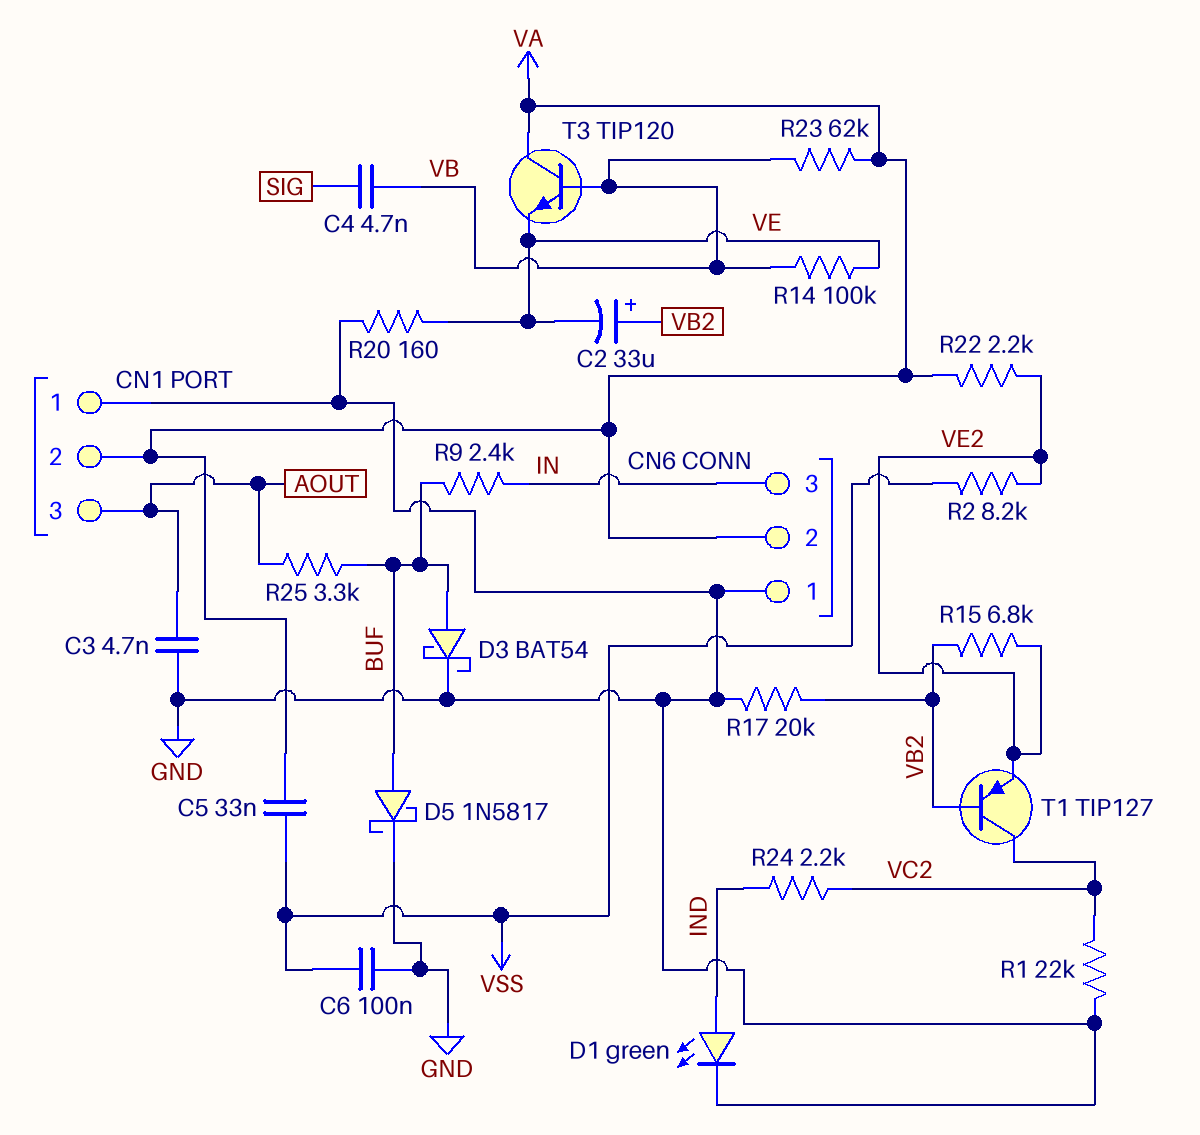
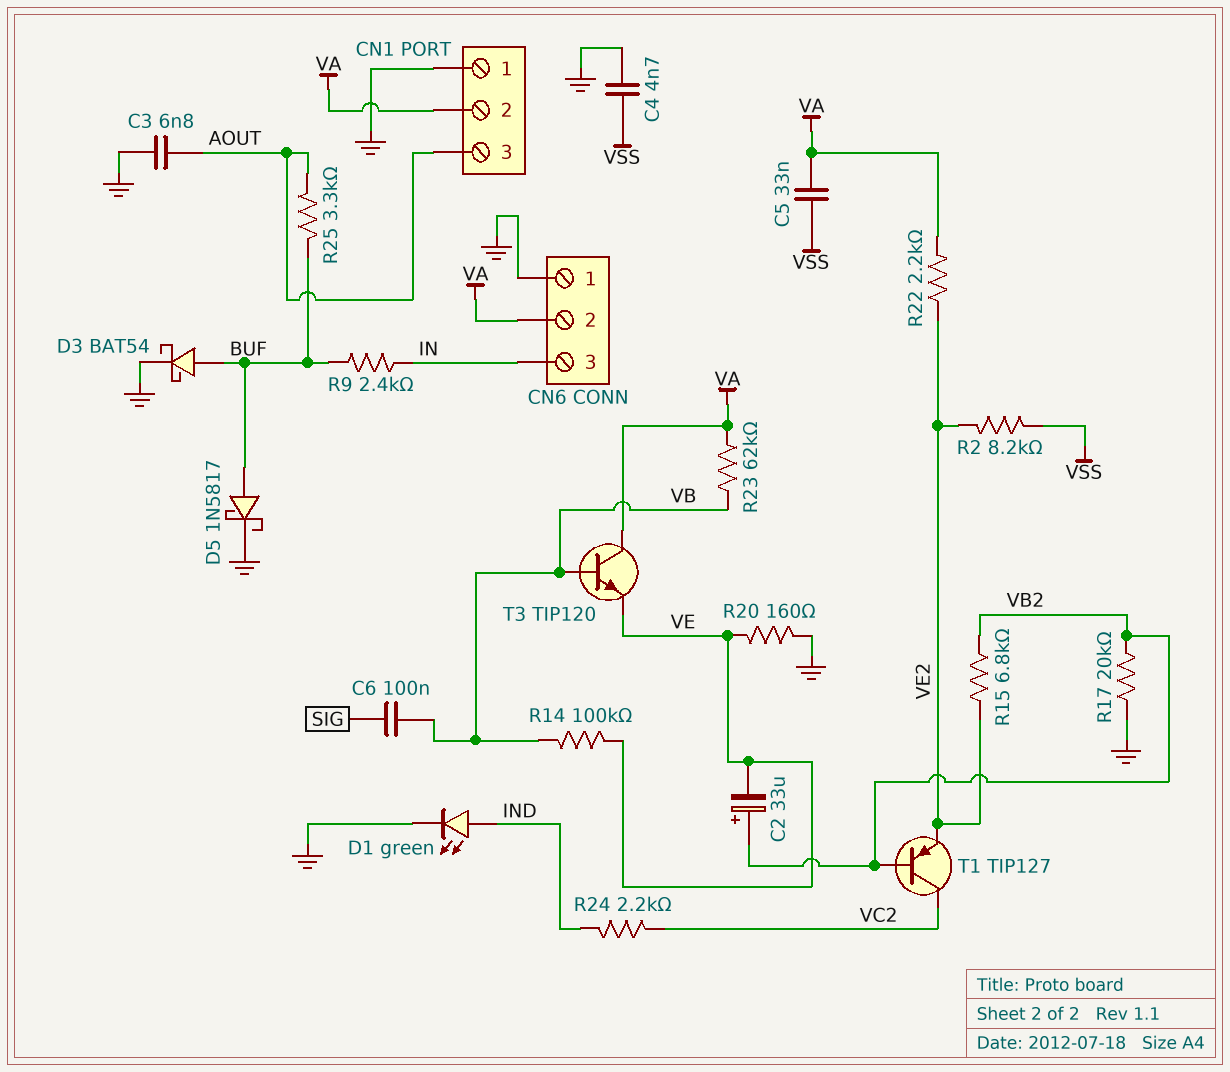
C3: 4.7nF (AOUT, GND) -> 6.8nF (AOUT, GND)
C4: 4.7nF (SIG, VB) -> 4.7nF (GND, VSS)
C6: 100nF (GND, VSS) -> 100nF (SIG, VB)
R1: 22k (GND, VC2) -> none

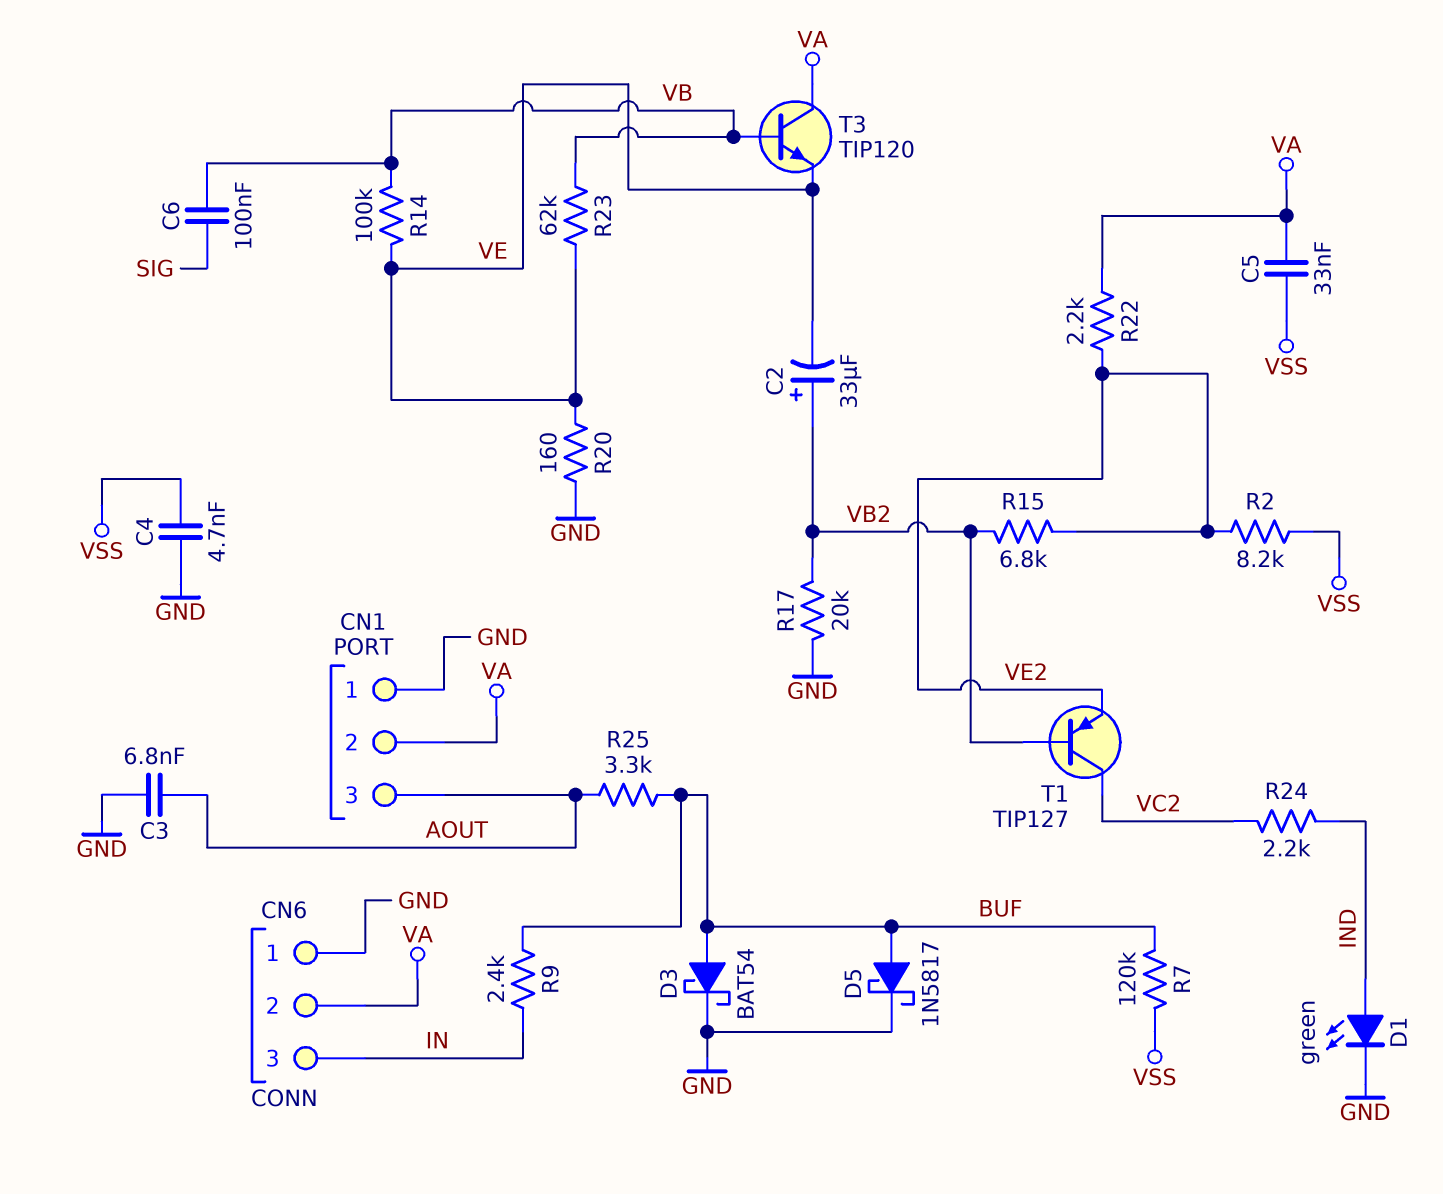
R7: none -> 120k (BUF, VSS)
R23: 62k (VA, VB) -> 62k (VB, VE)

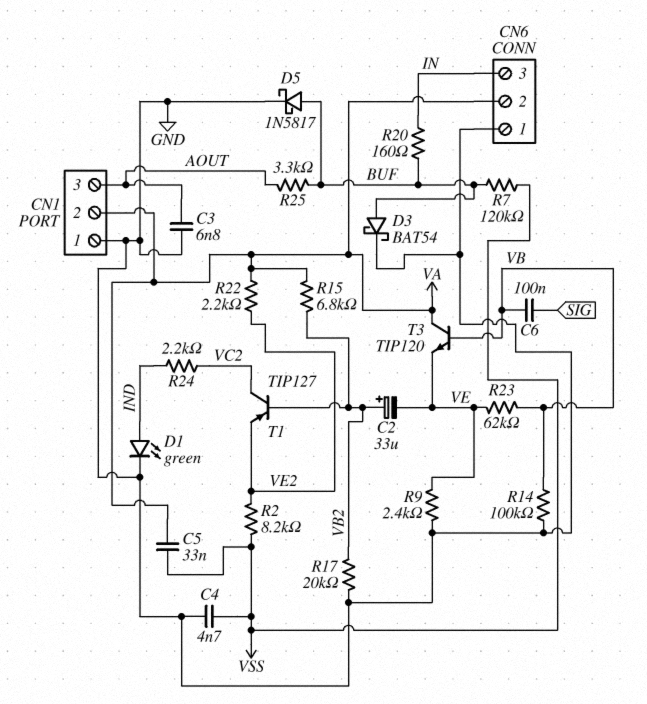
R9: 2.4k (BUF, IN) -> 2.4k (GND, VE)
R14: 100k (VB, VE) -> 100k (GND, VB)
R15: 6.8k (VB2, VE2) -> 6.8k (VA, VB2)
R20: 160 (GND, VE) -> 160 (BUF, IN)

